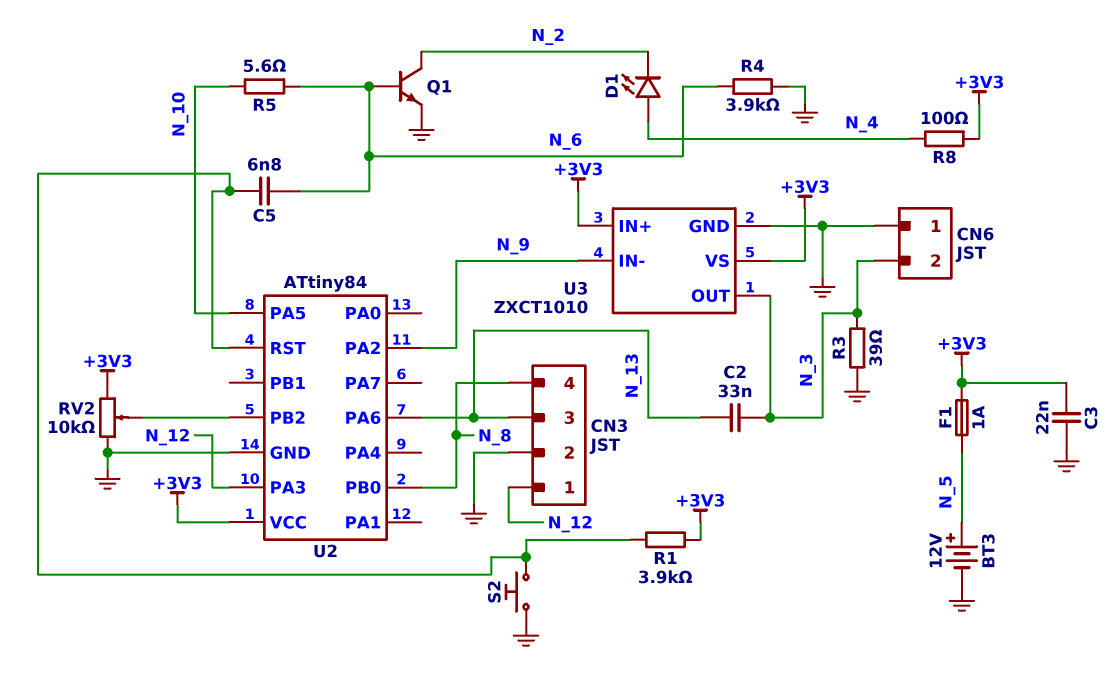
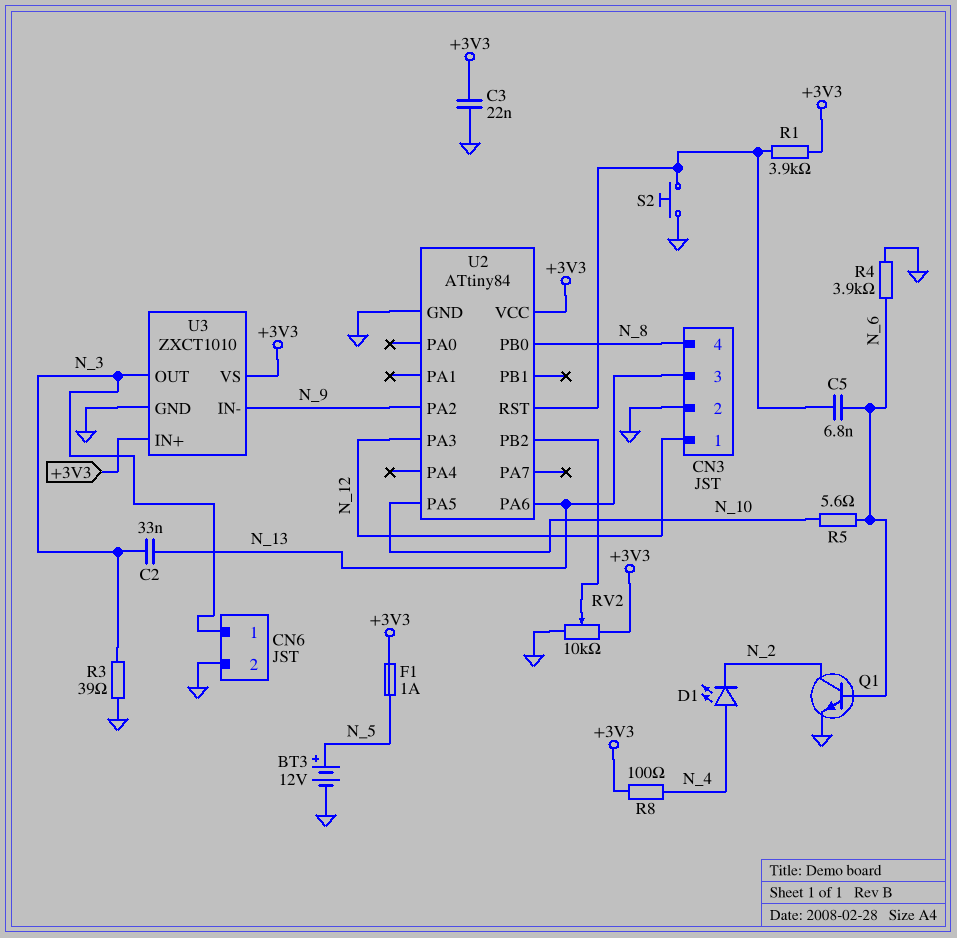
CN6 pin 1: GND -> N_3
CN6 pin 2: N_3 -> GND

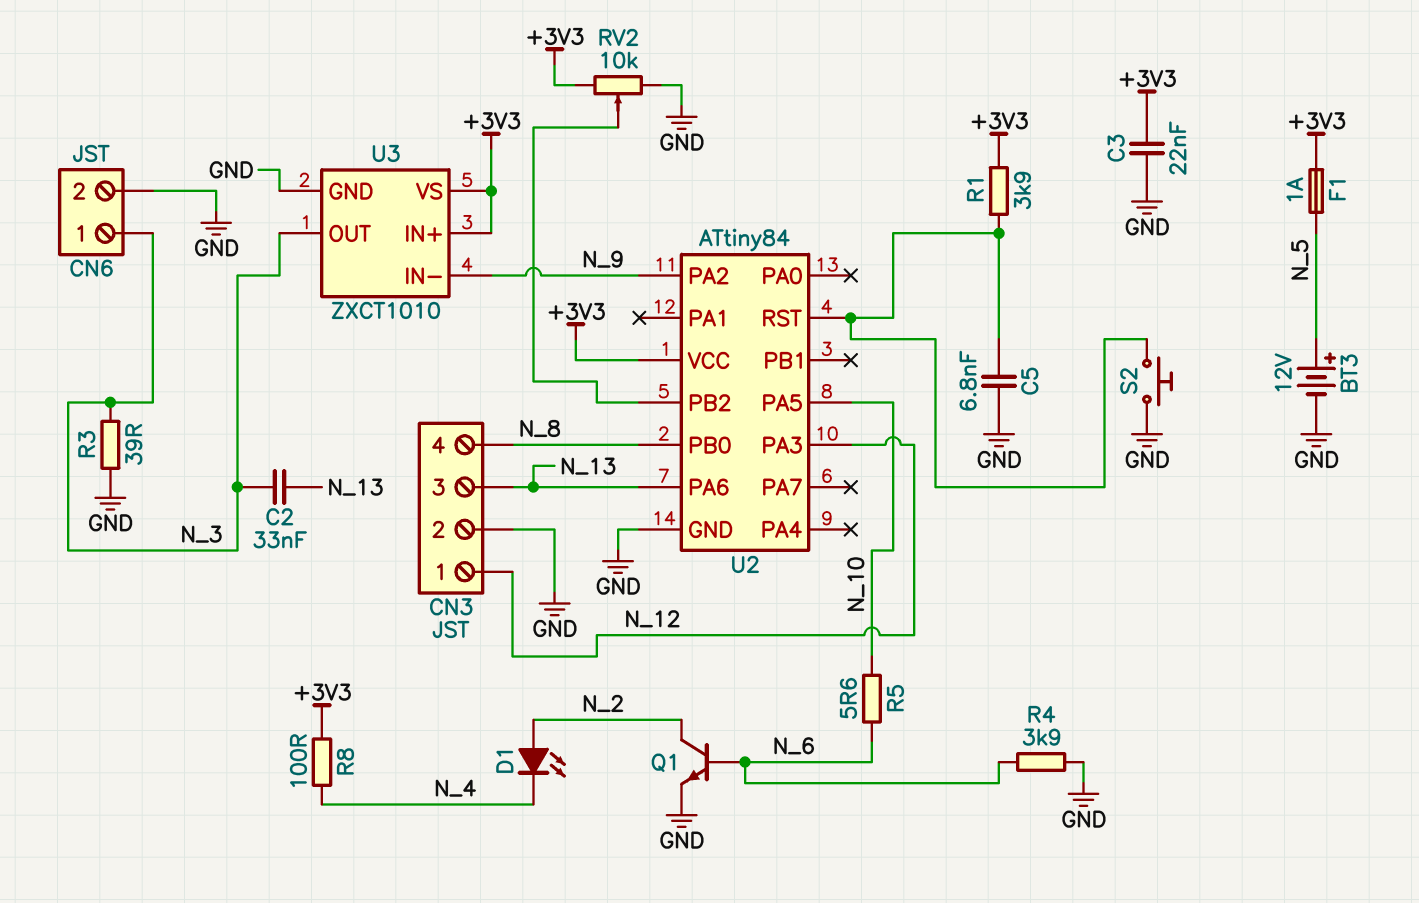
C5: 6.8nF (N_6, U2/RST) -> 6.8nF (GND, U2/RST)
D1: LED (A N_4, K N_2) -> LED (A N_2, K N_4)

